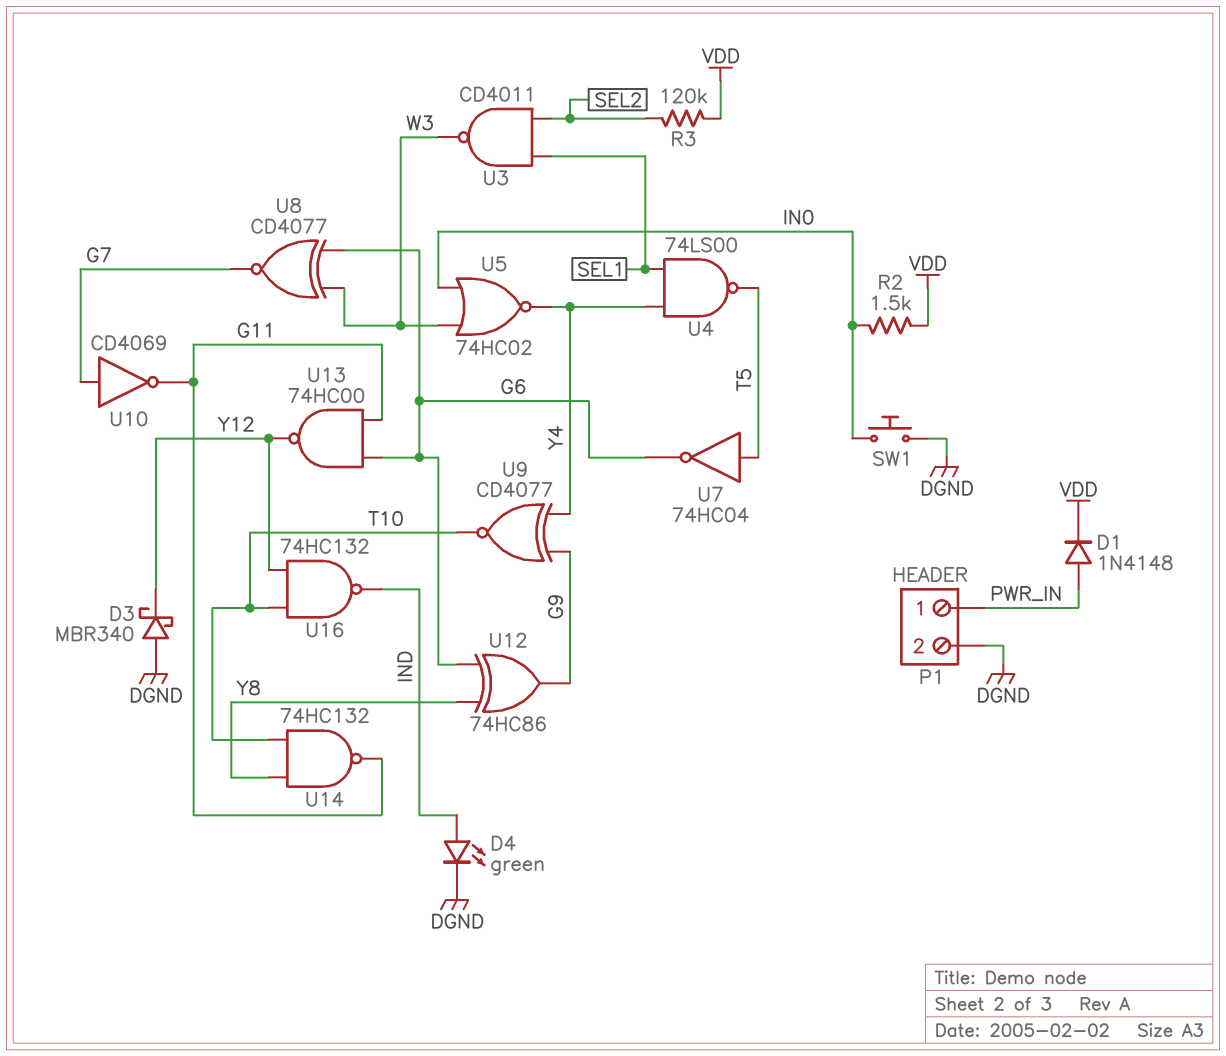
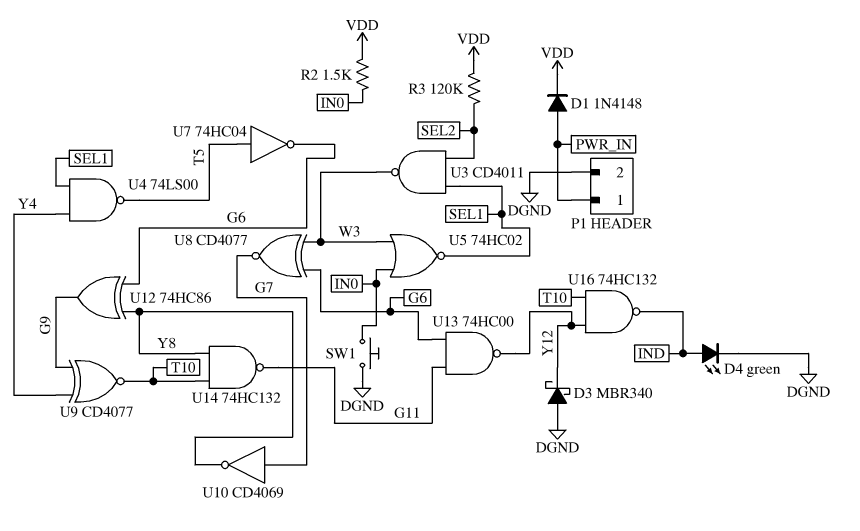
U5: NOR 74HC02 (in IN0, in W3, out Y4) -> NOR 74HC02 (in IN0, in W3, out SEL1)
U10: NOT CD4069 (in G7, out G11) -> NOT CD4069 (in G7, out Y8)

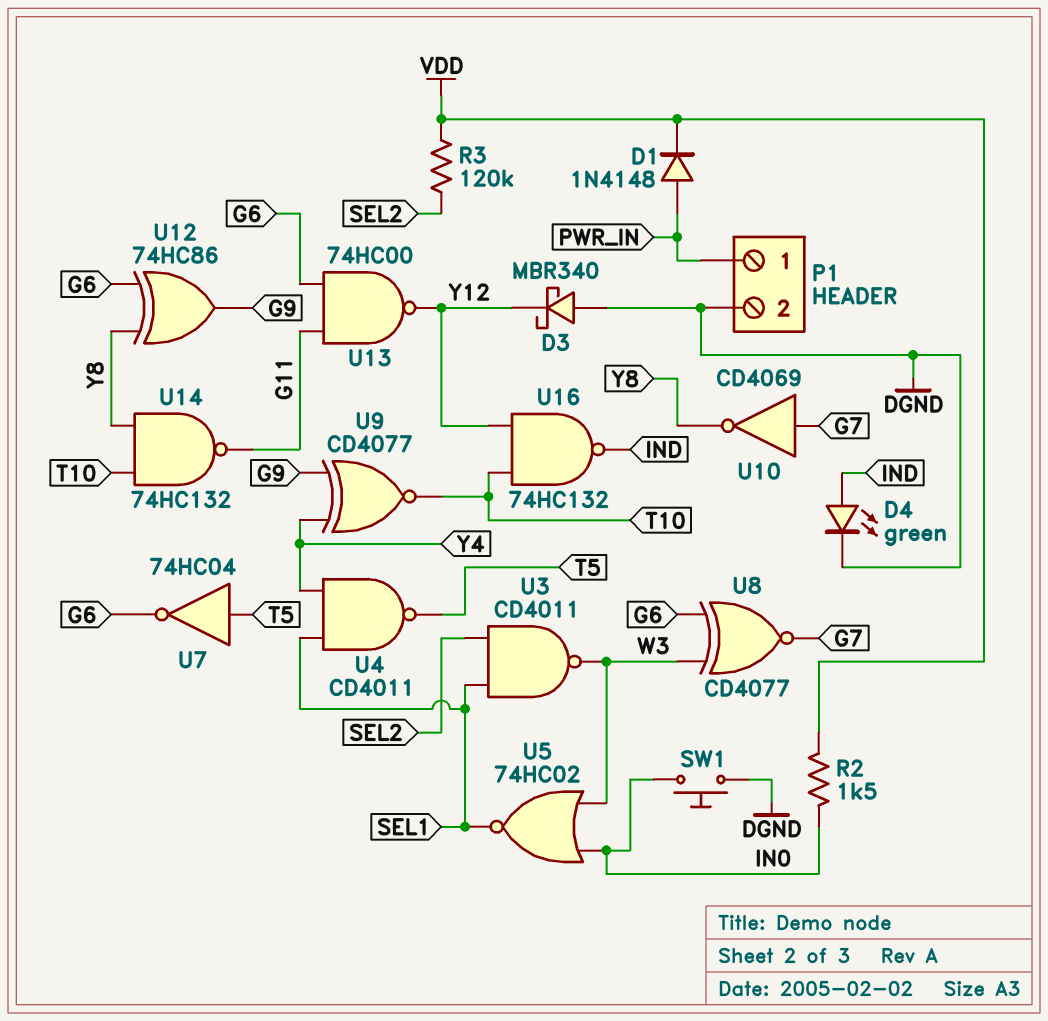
U4: NAND 74LS00 (in SEL1, in Y4, out T5) -> NAND CD4011 (in SEL1, in Y4, out T5)

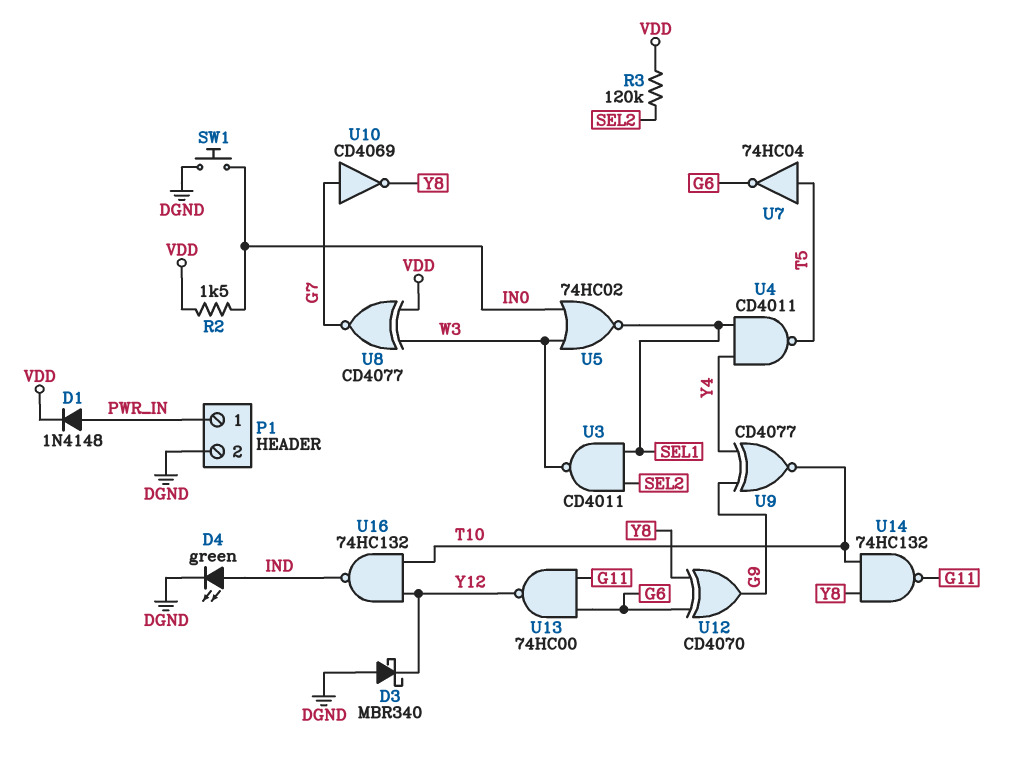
U8: XNOR CD4077 (in G6, in W3, out G7) -> XNOR CD4077 (in VDD, in W3, out G7)
U12: XOR 74HC86 (in G6, in Y8, out G9) -> XOR CD4070 (in G6, in Y8, out G9)

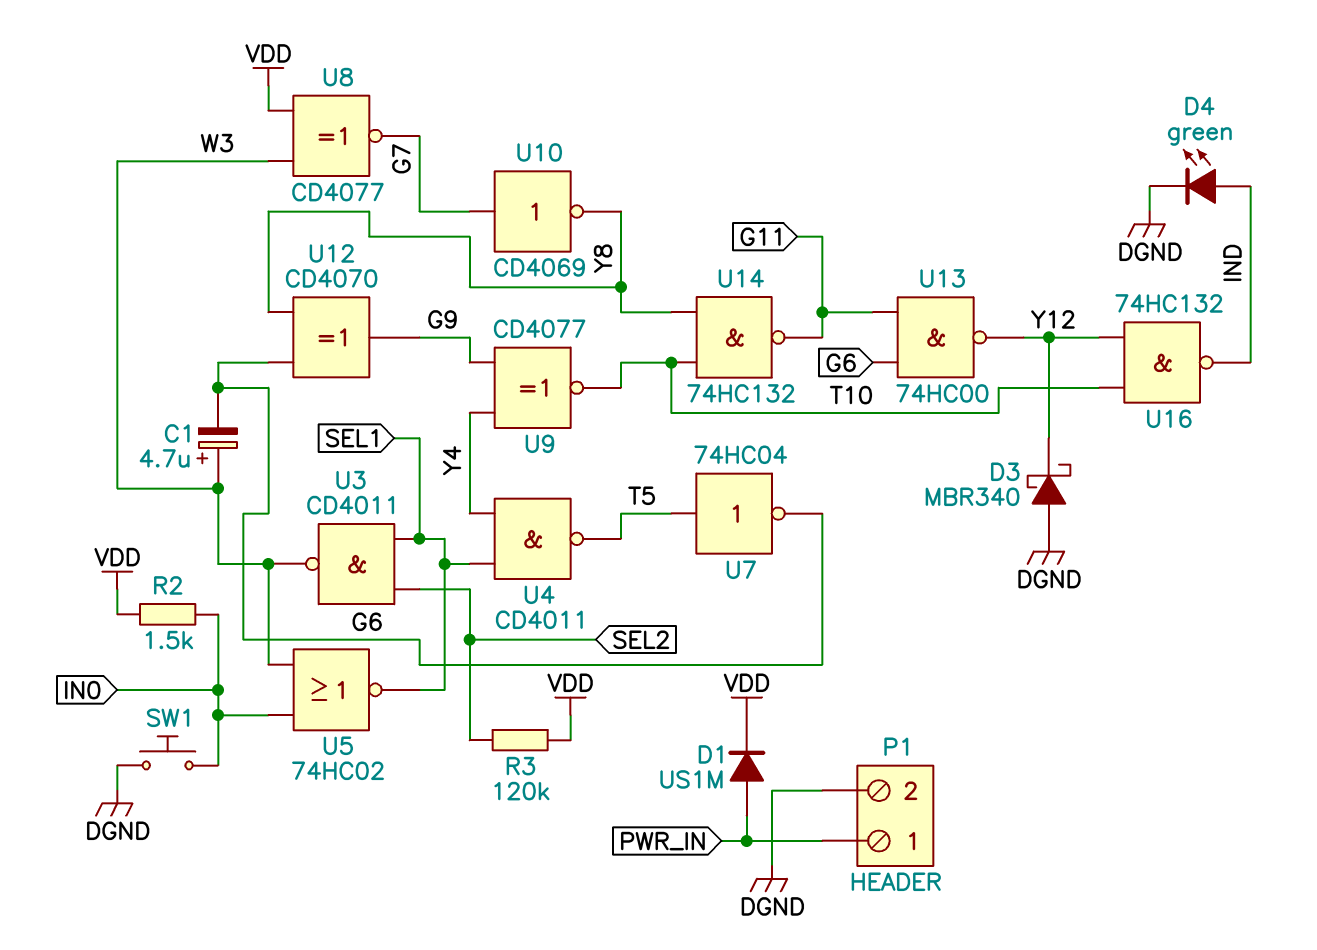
C1: none -> 4.7uF (plus W3, minus G6)
D1: diode 1N4148 (A PWR_IN, K VDD) -> diode US1M (A PWR_IN, K VDD)

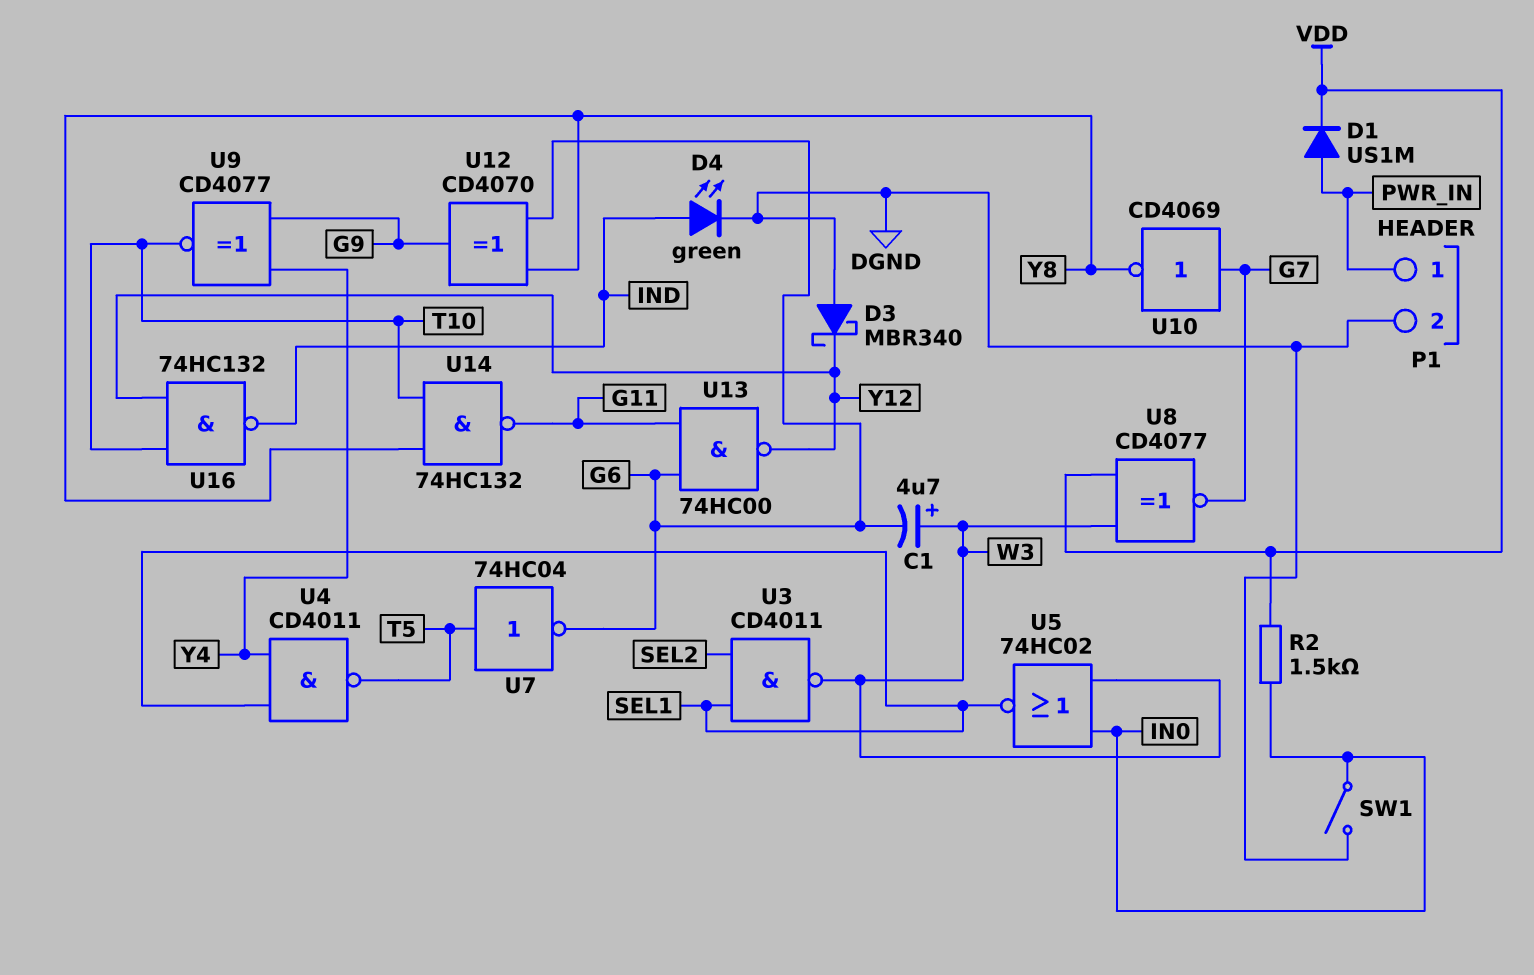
R3: 120k (SEL2, VDD) -> none
SW1: button (DGND, IN0) -> switch (DGND, IN0)

